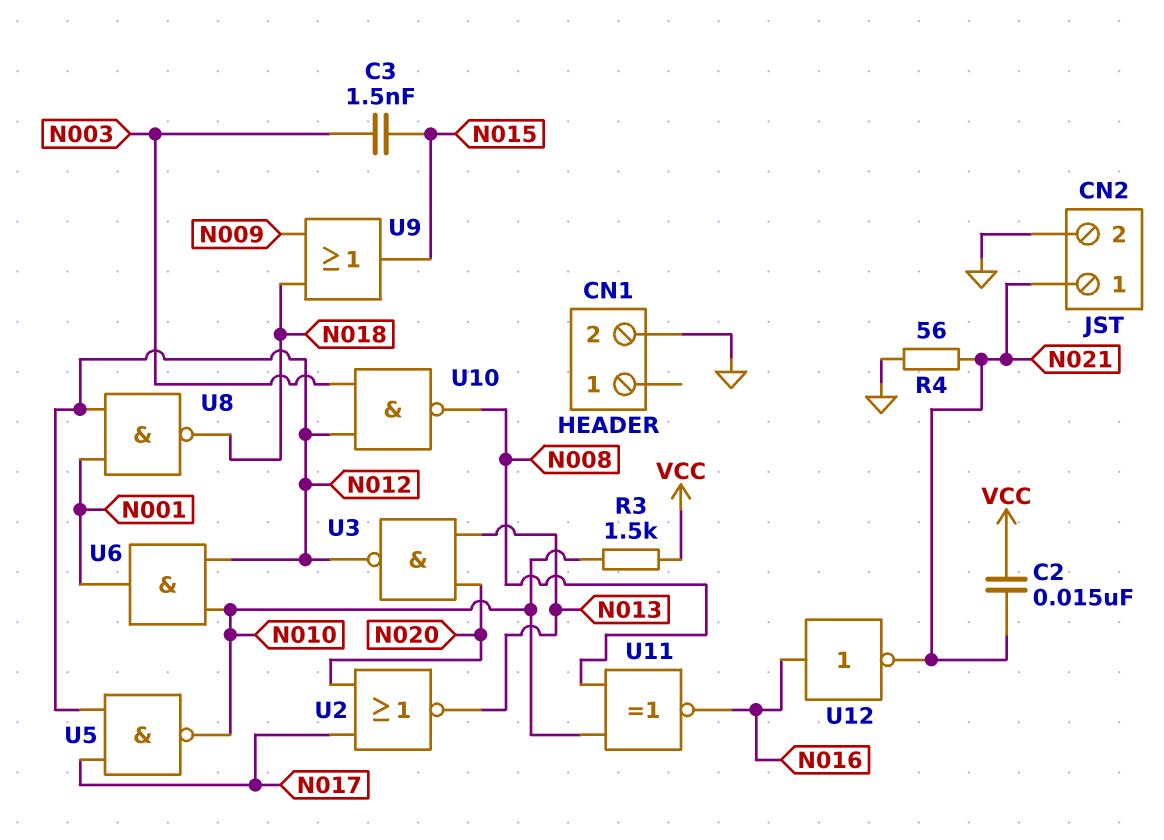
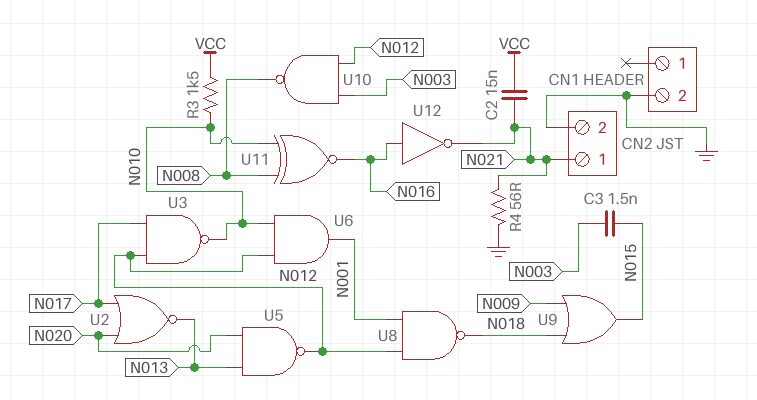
U3: NAND (in N013, in N020, out N012) -> NAND (in N012, in N017, out N010)
U5: NAND (in N012, in N017, out N010) -> NAND (in N013, in N020, out N012)

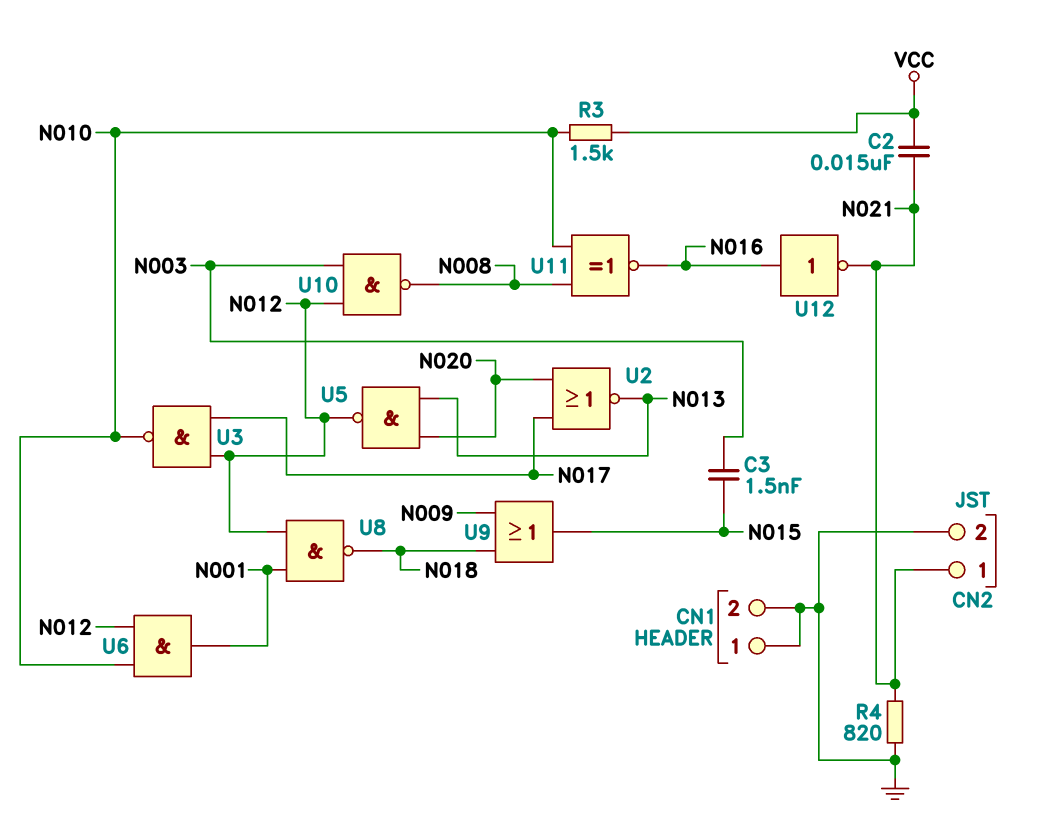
CN1 pin 1: none -> GND
R4: 56 (GND, N021) -> 820 (GND, N021)

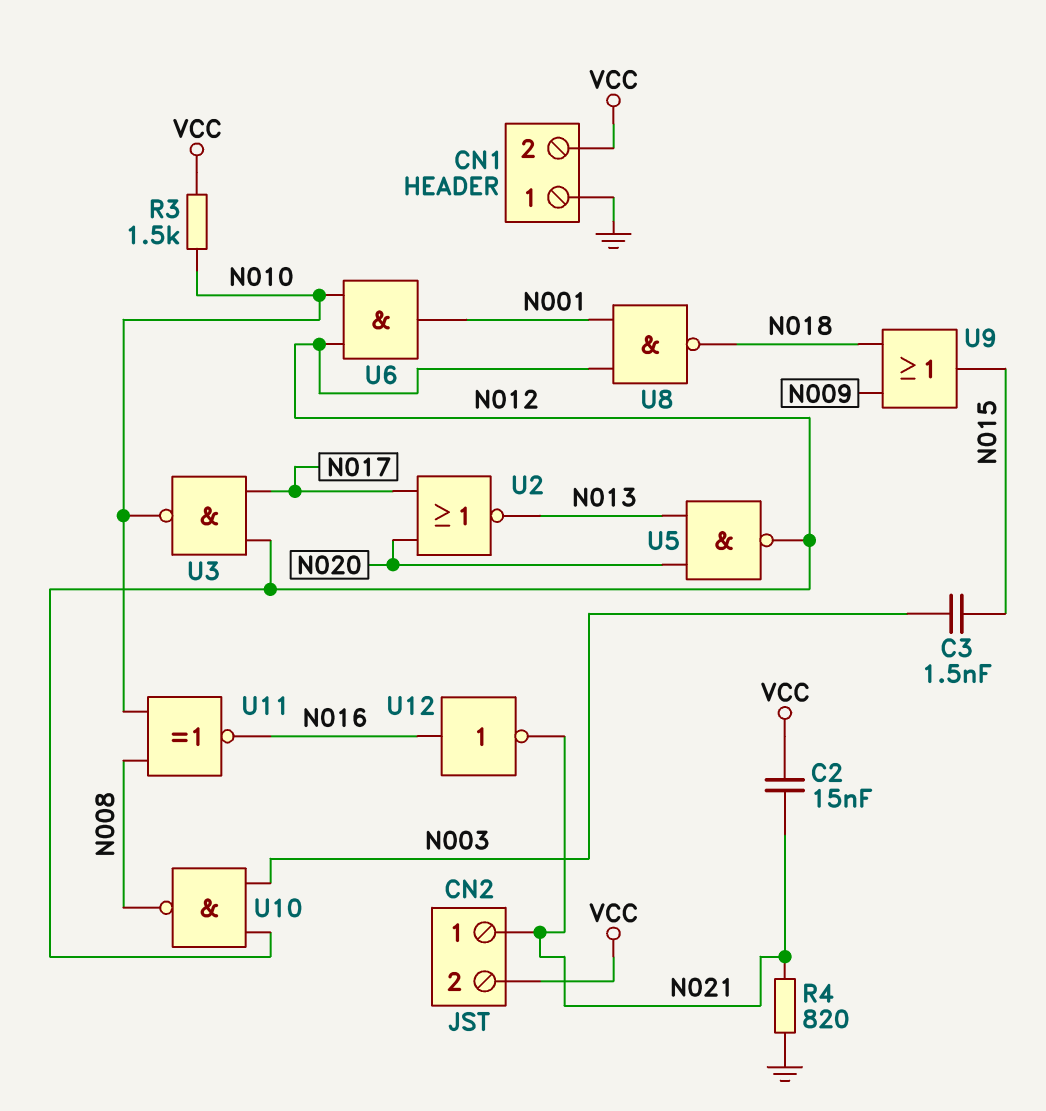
CN1 pin 2: GND -> VCC
CN2 pin 2: GND -> VCC

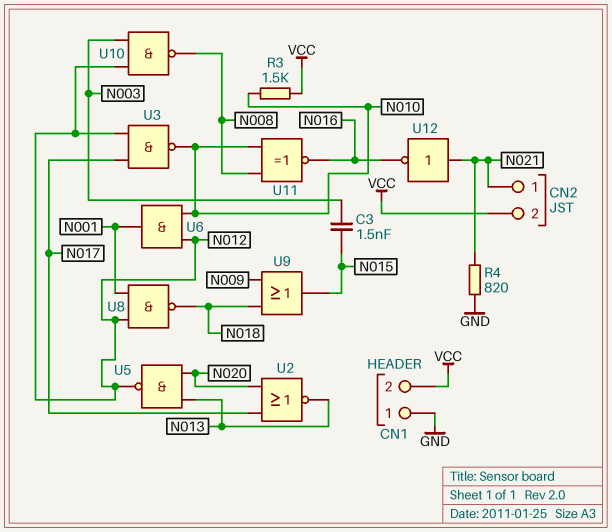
C2: 15nF (N021, VCC) -> none
U12: NOT (in N016, out N021) -> NOT (in N021, out N016)

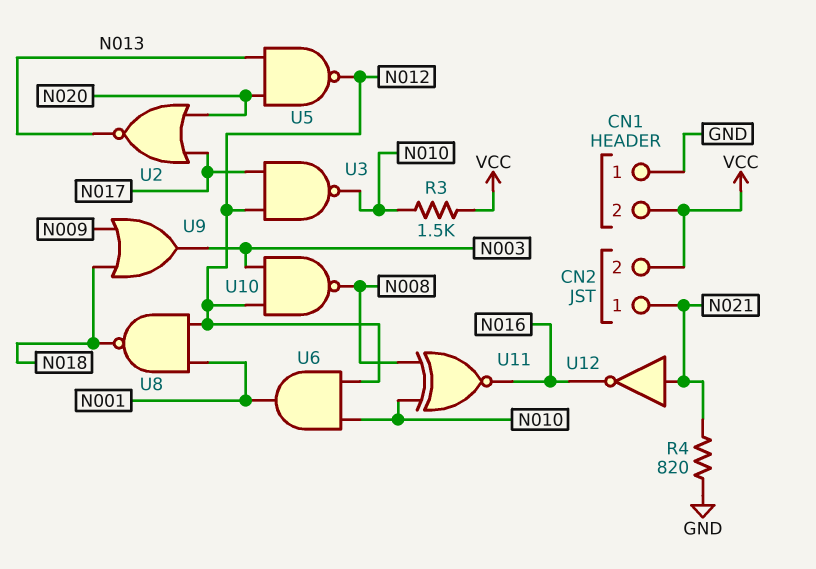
C3: 1.5nF (N003, N015) -> none
U9: OR (in N009, in N018, out N015) -> OR (in N009, in N018, out N003)

